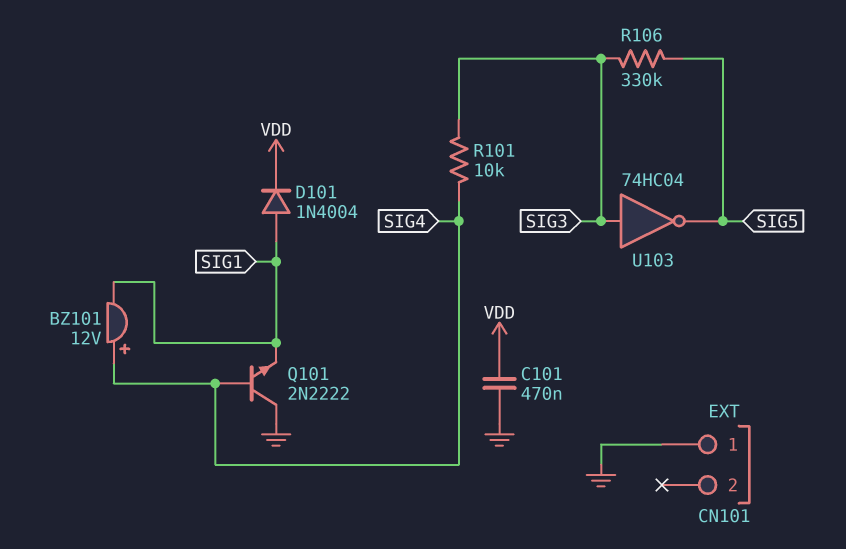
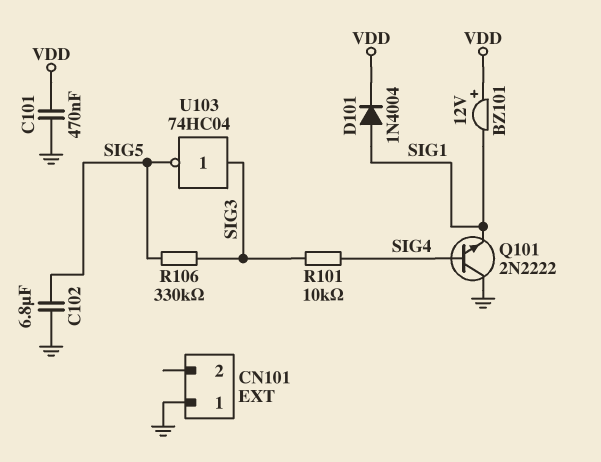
BZ101: buzzer 12V (plus SIG4, minus SIG1) -> buzzer 12V (plus VDD, minus SIG1)
C102: none -> 6.8uF (GND, SIG5)

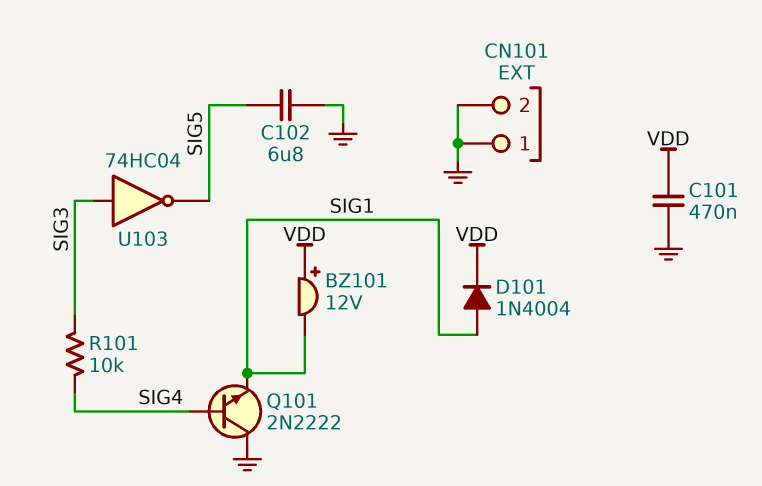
CN101 pin 2: none -> GND
R106: 330k (SIG3, SIG5) -> none

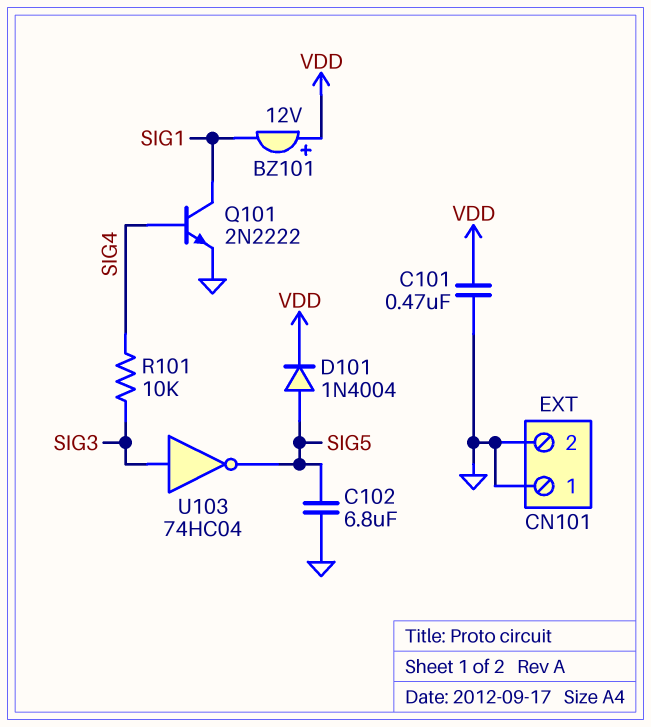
D101: diode 1N4004 (A SIG1, K VDD) -> diode 1N4004 (A SIG5, K VDD)
Q101: NPN 2N2222 (B SIG4, C GND, E SIG1) -> NPN 2N2222 (B SIG4, C SIG1, E GND)

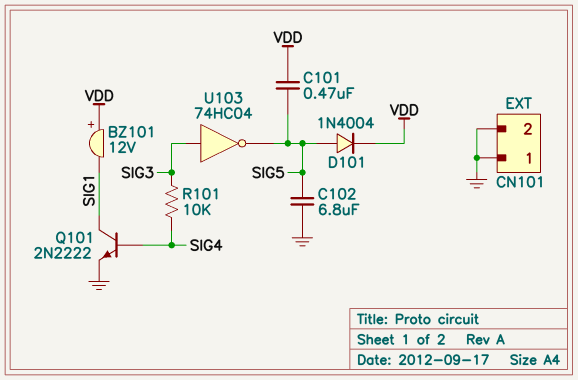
C101: 470nF (GND, VDD) -> 470nF (SIG5, VDD)

